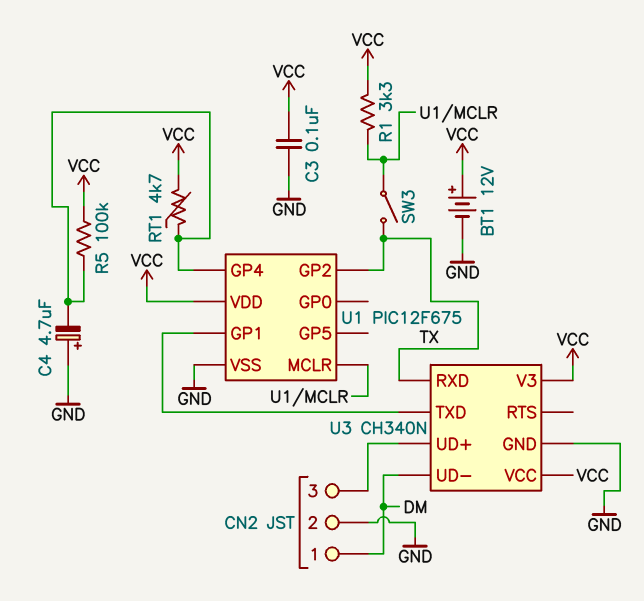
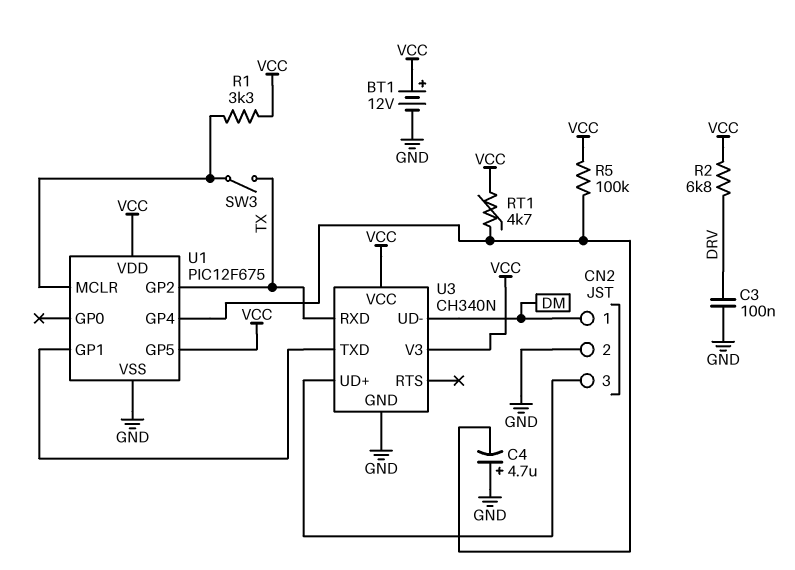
C3: 100nF (GND, VCC) -> 100nF (DRV, GND)
R2: none -> 6.8k (DRV, VCC)
U1 pin GP5: none -> VCC

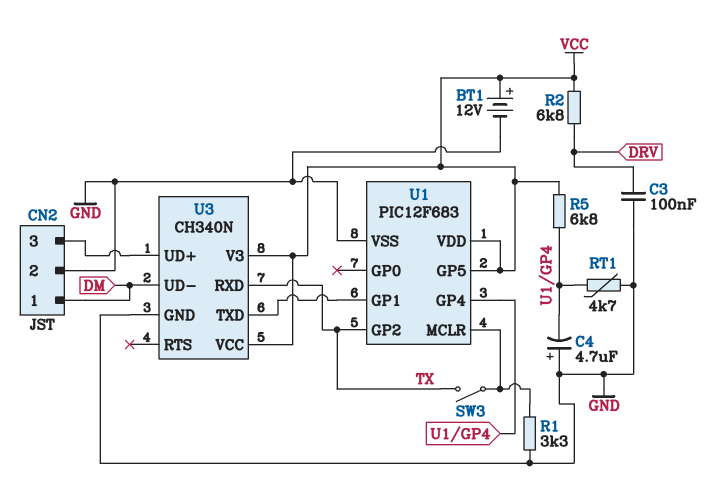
R1: 3.3k (U1/MCLR, VCC) -> 3.3k (GND, U1/MCLR)
R5: 100k (U1/GP4, VCC) -> 6.8k (U1/GP4, VCC)
RT1: 4.7k (U1/GP4, VCC) -> 4.7k (GND, U1/GP4)
U1: PIC12F675 -> PIC12F683

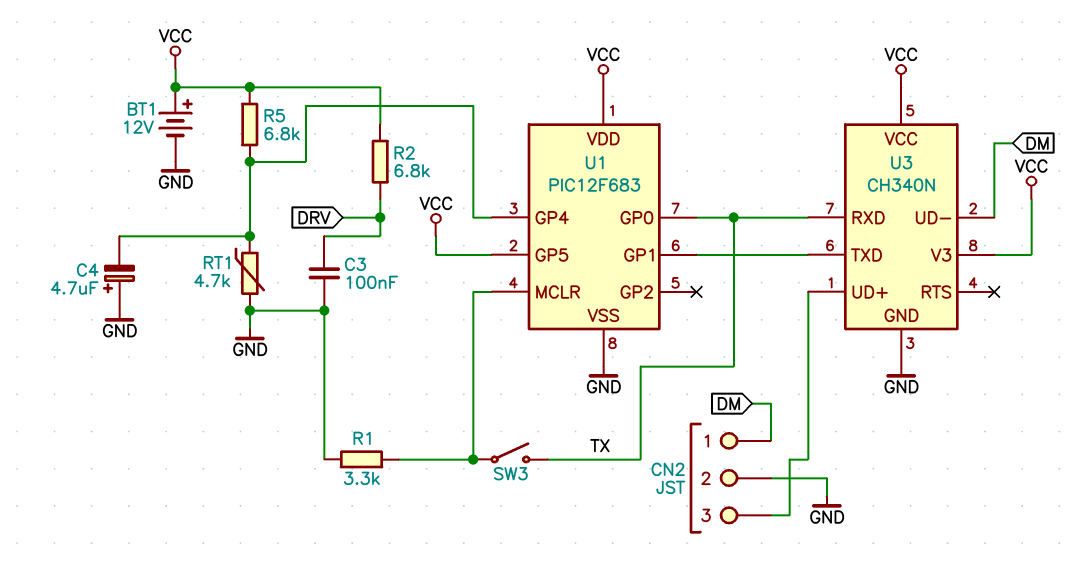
U1 pin GP0: none -> TX
U1 pin GP2: TX -> none

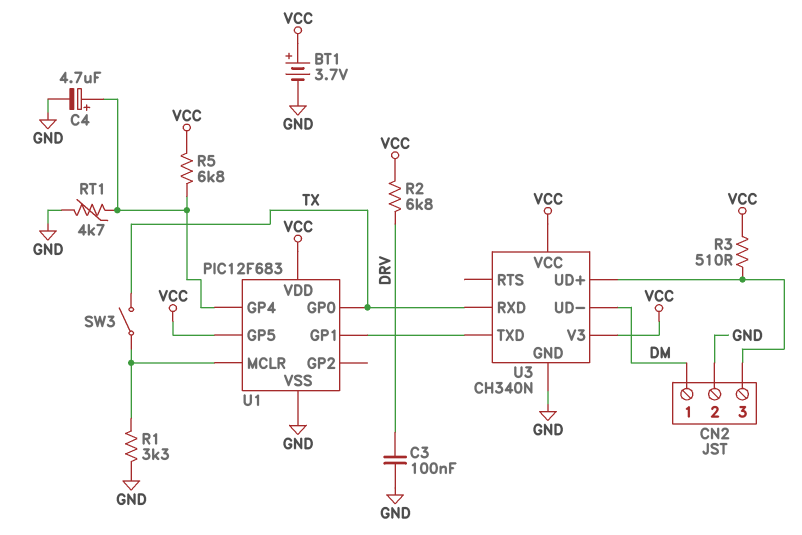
BT1: 12V (plus VCC, minus GND) -> 3.7V (plus VCC, minus GND)
C4: 4.7uF (plus GND, minus U1/GP4) -> 4.7uF (plus U1/GP4, minus GND)
R3: none -> 510 (CN2/3, VCC)

